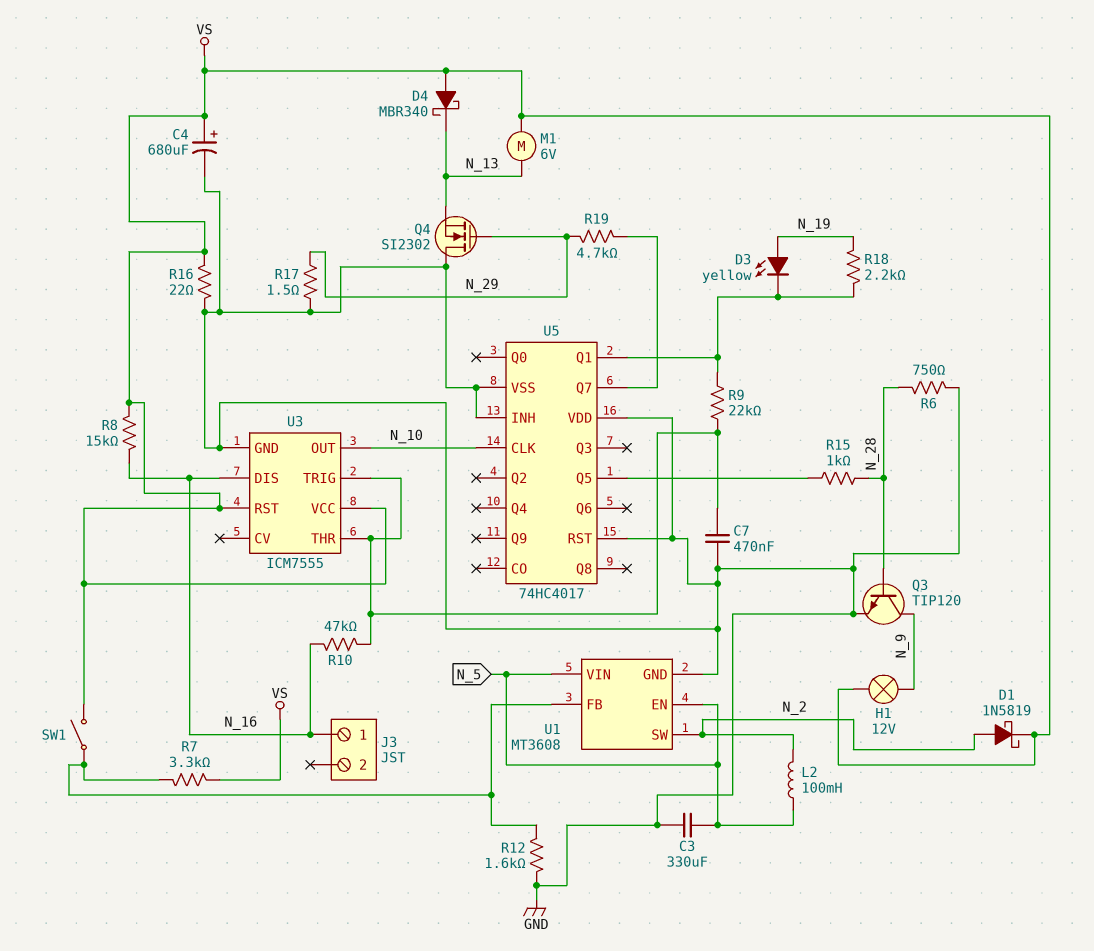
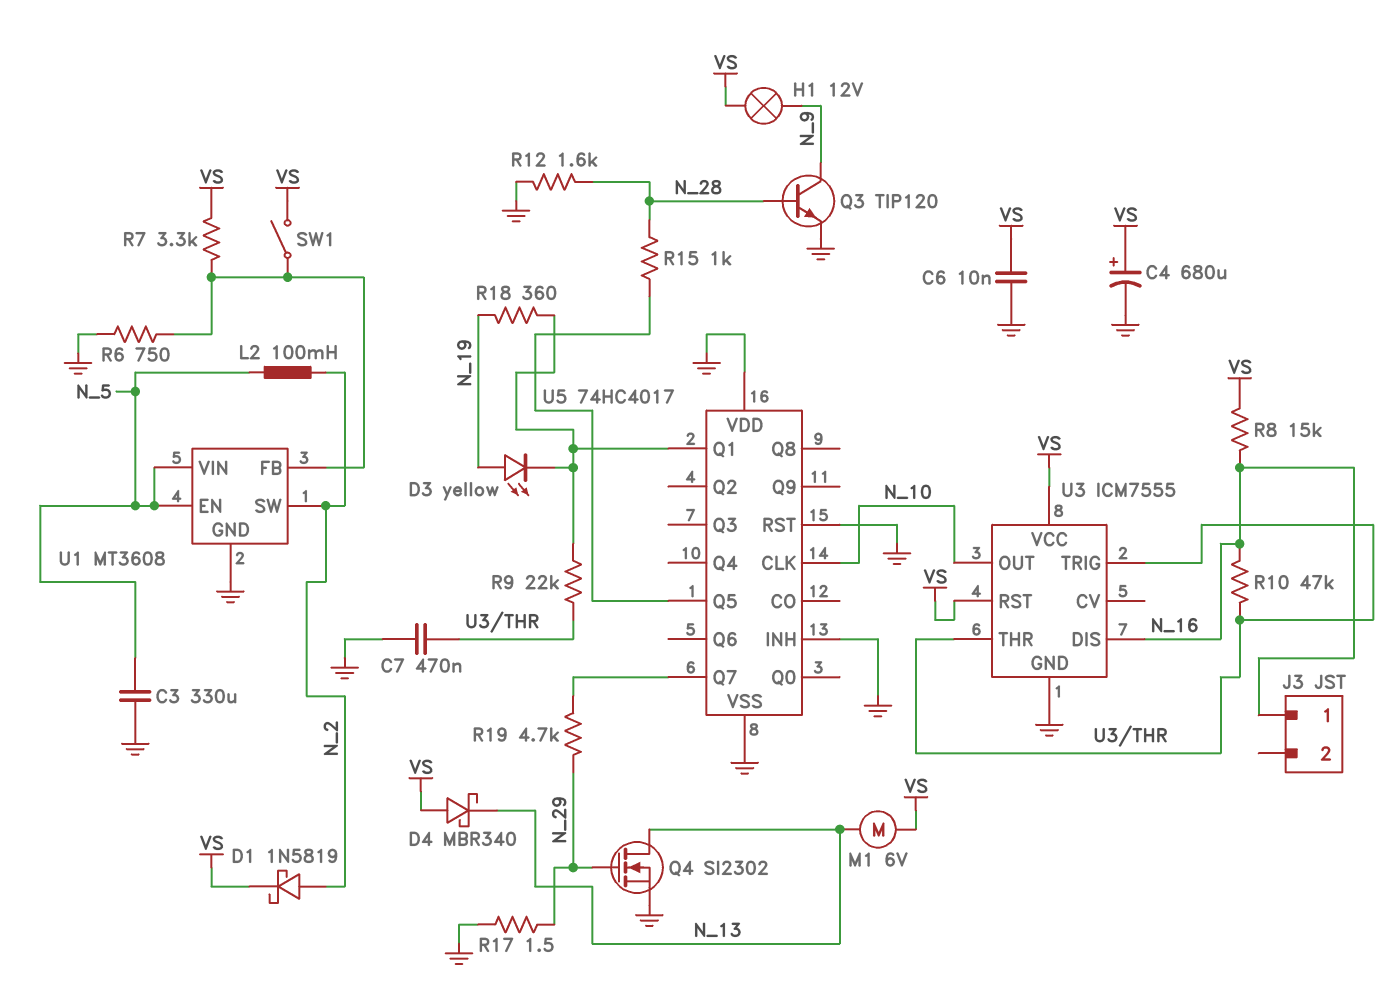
C6: none -> 10nF (GND, VS)
Q4: NMOS SI2302 (G N_29, D GND, S N_13) -> NMOS SI2302 (G N_29, D N_13, S GND)
R6: 750 (GND, N_28) -> 750 (GND, U1/FB)
R12: 1.6k (GND, U1/FB) -> 1.6k (GND, N_28)
R16: 22 (GND, VS) -> none
R18: 2.2k (N_19, U5/Q1) -> 360 (N_19, U5/Q1)

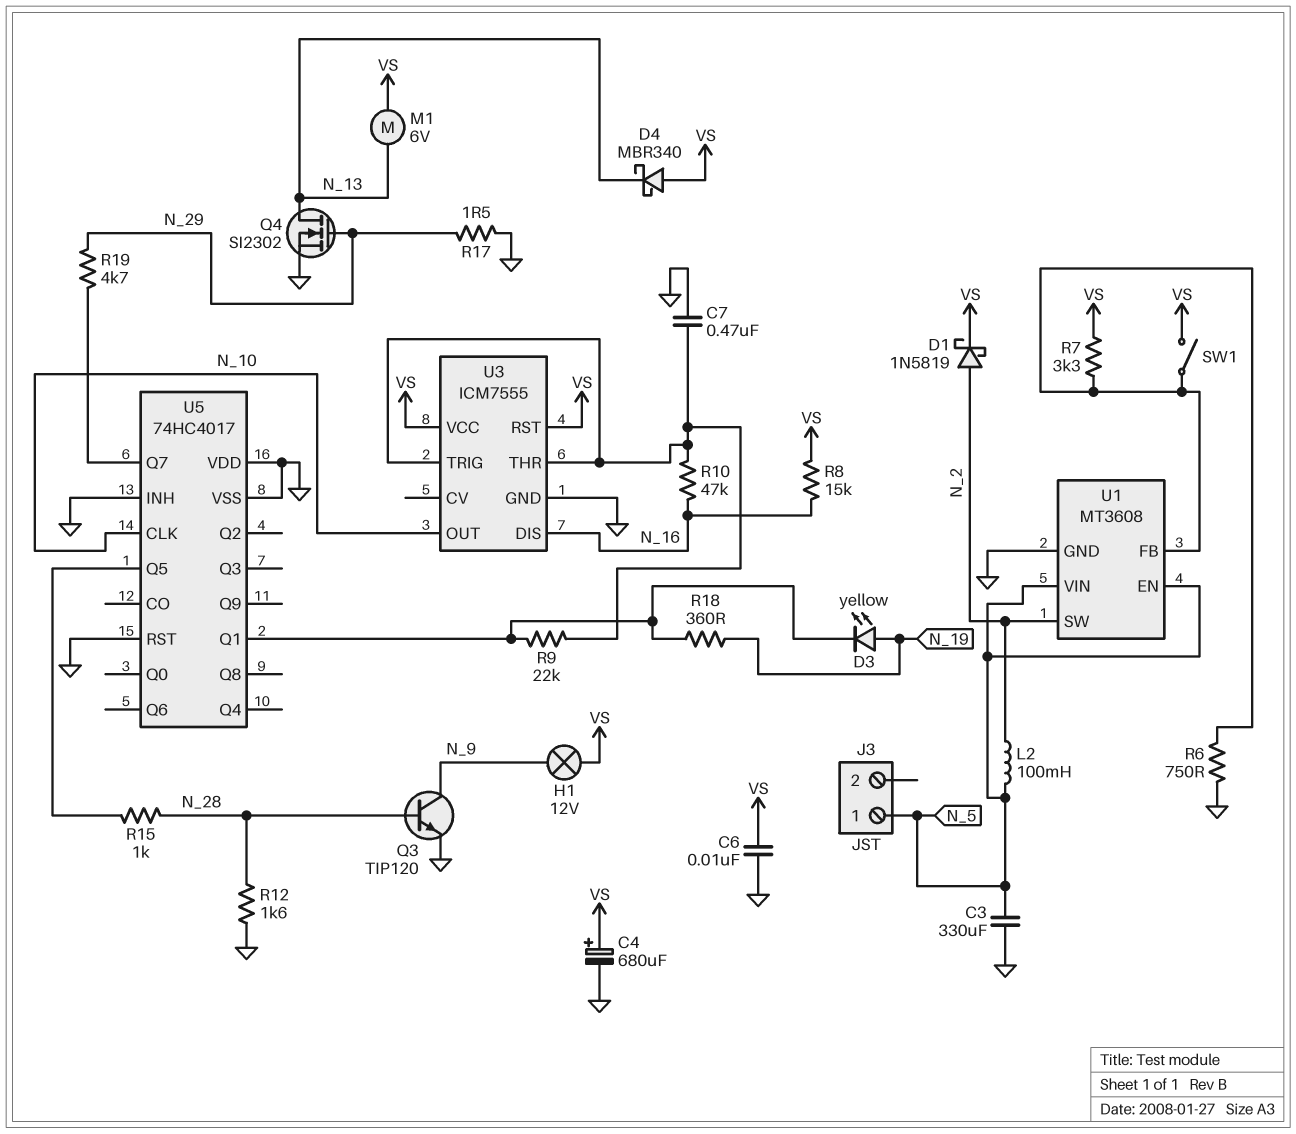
J3 pin 1: N_16 -> N_5

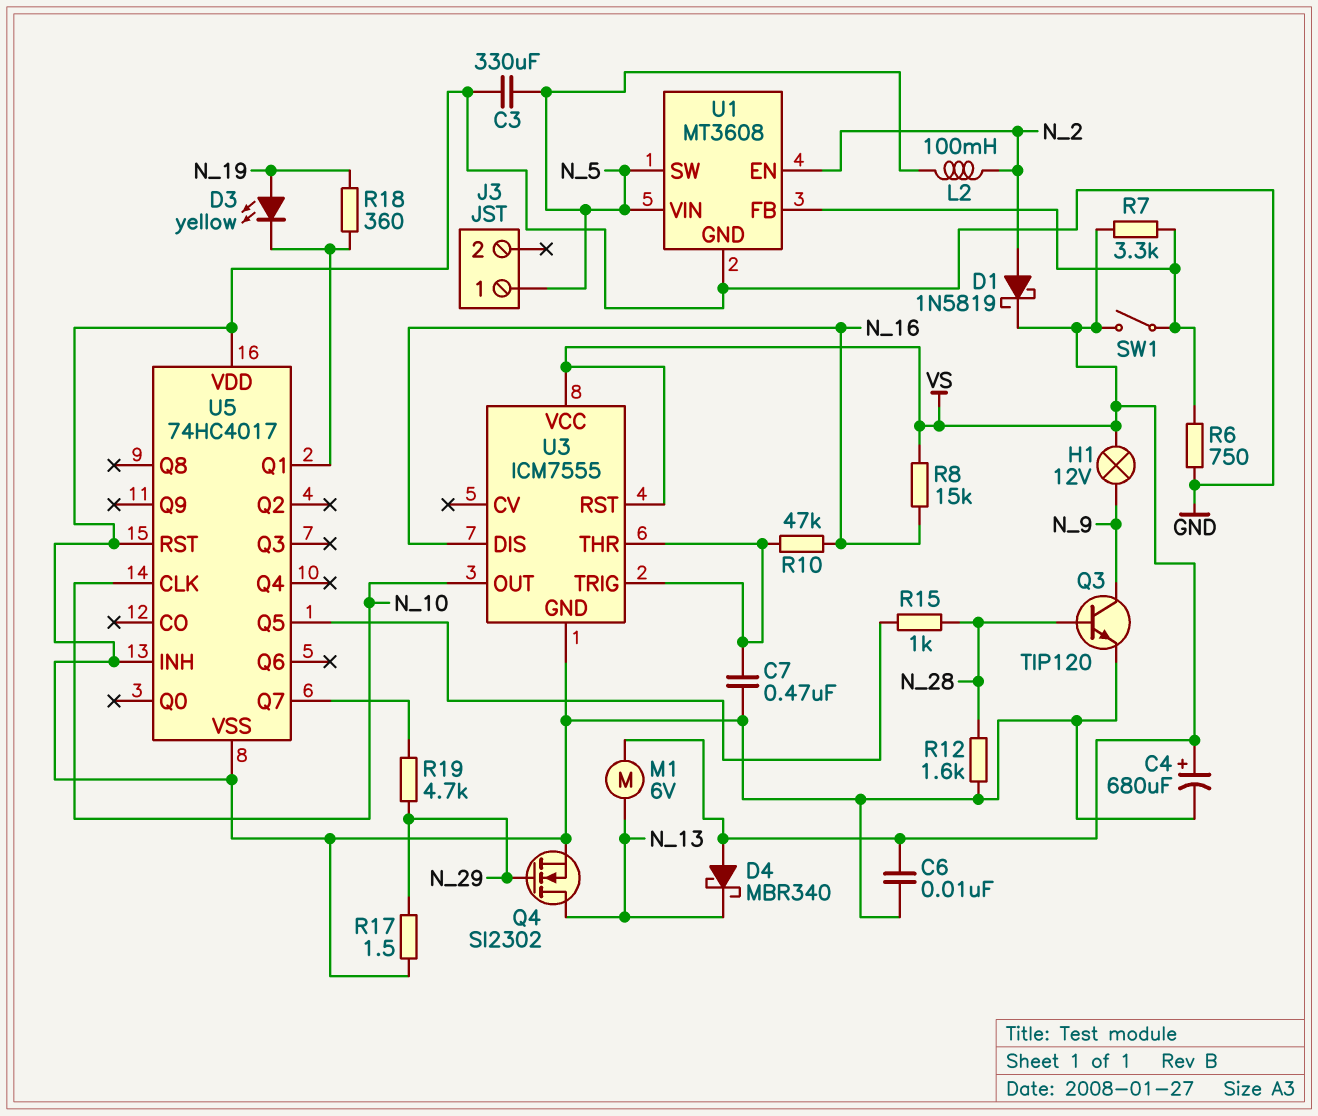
R9: 22k (U3/THR, U5/Q1) -> none
U1 pin EN: N_5 -> N_2
U1 pin SW: N_2 -> N_5

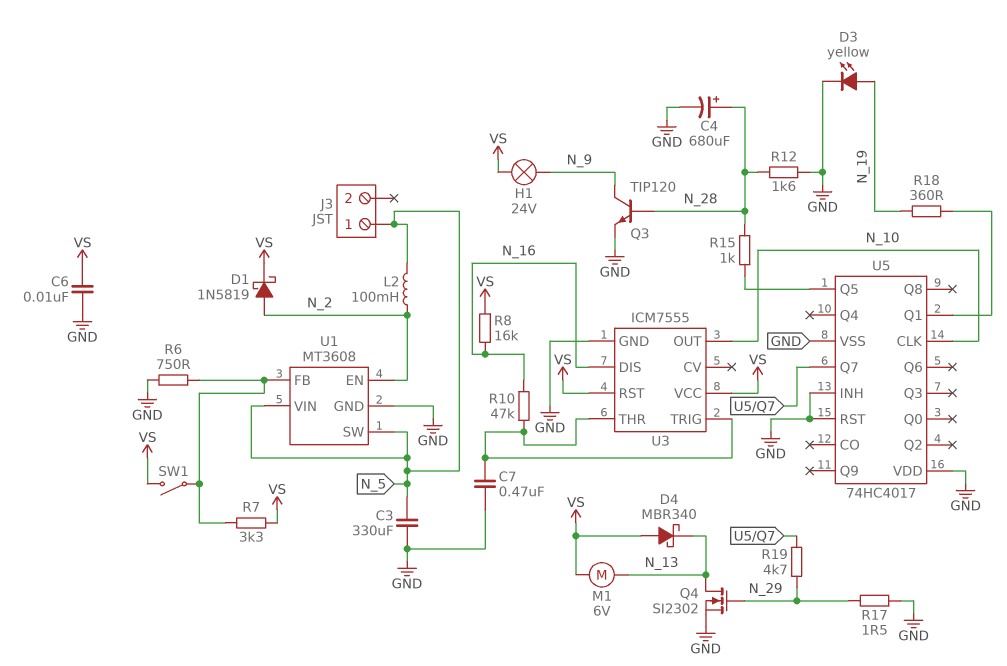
C4: 680uF (plus VS, minus GND) -> 680uF (plus N_28, minus GND)
D3: LED yellow (A N_19, K U5/Q1) -> LED yellow (A N_19, K GND)
H1: lamp 12V (N_9, VS) -> lamp 24V (N_9, VS)
R8: 15k (N_16, VS) -> 16k (N_16, VS)

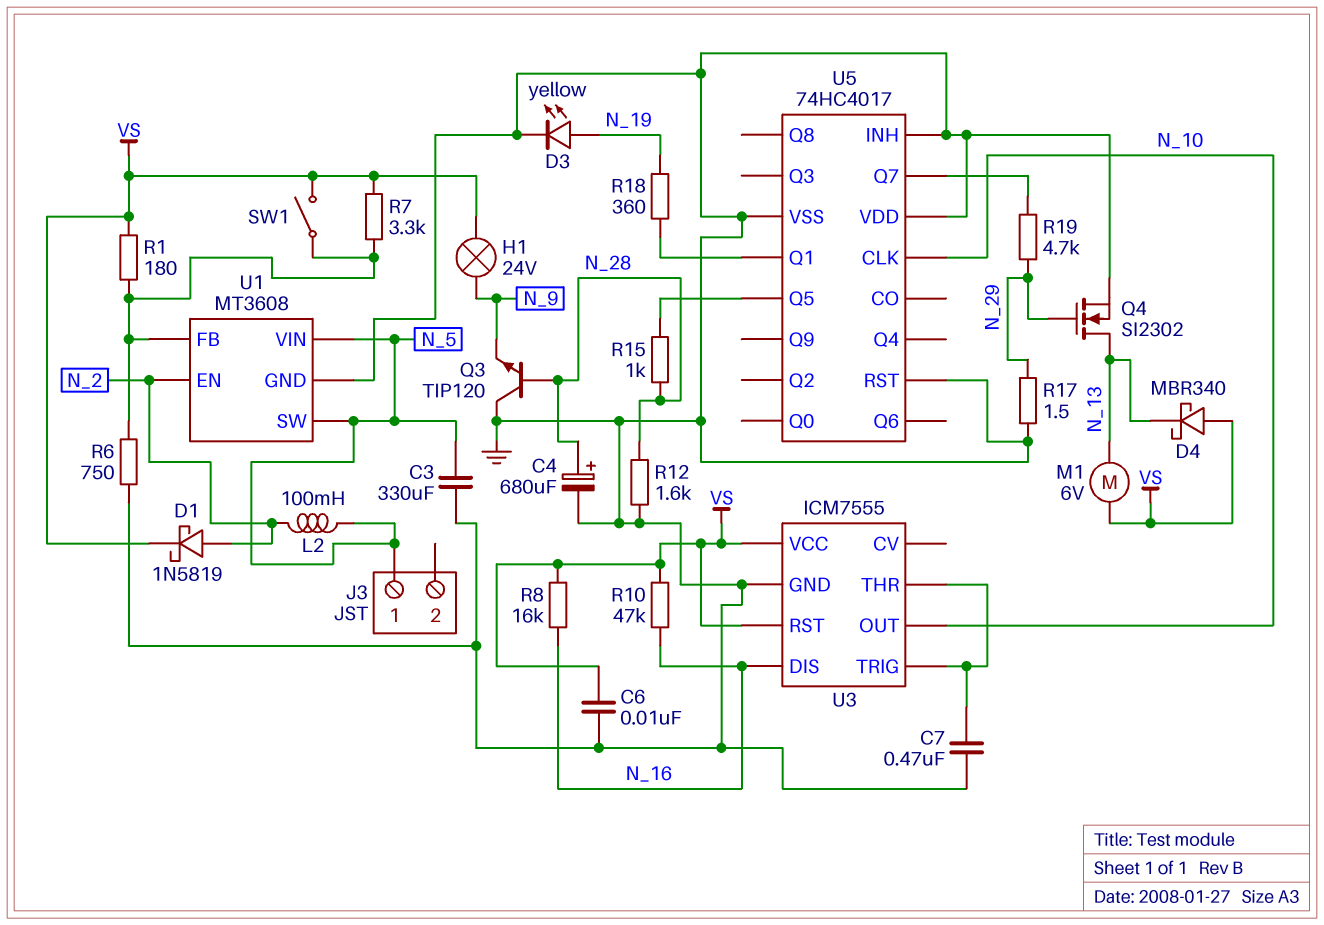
Q3: NPN TIP120 (B N_28, C N_9, E GND) -> NPN TIP120 (B N_28, C GND, E N_9)
R1: none -> 180 (U1/FB, VS)
R10: 47k (N_16, U3/THR) -> 47k (N_16, VS)

